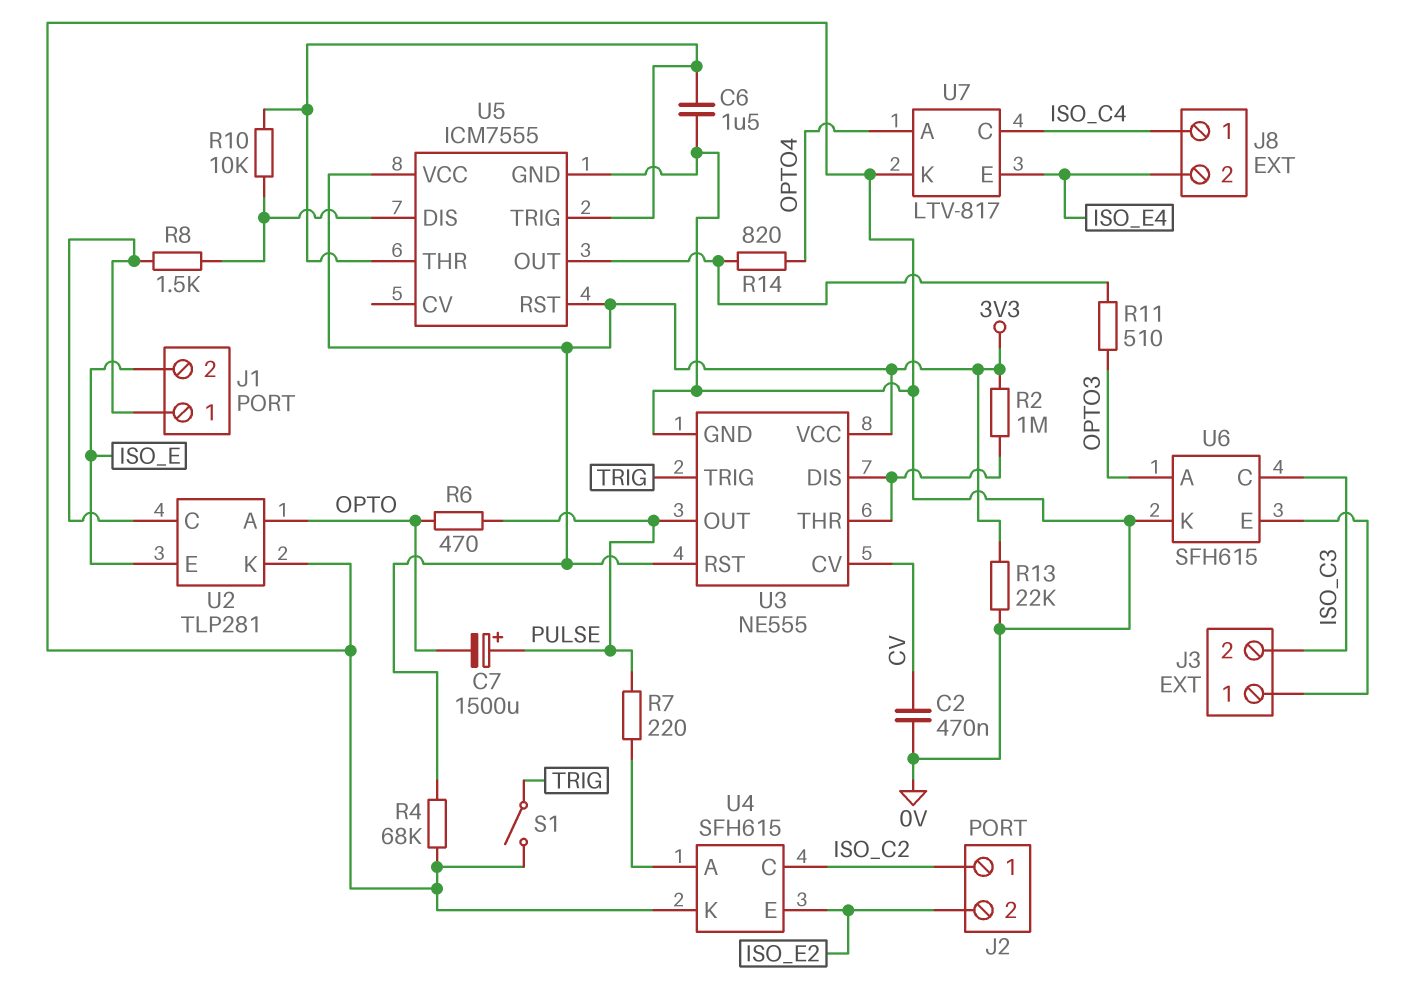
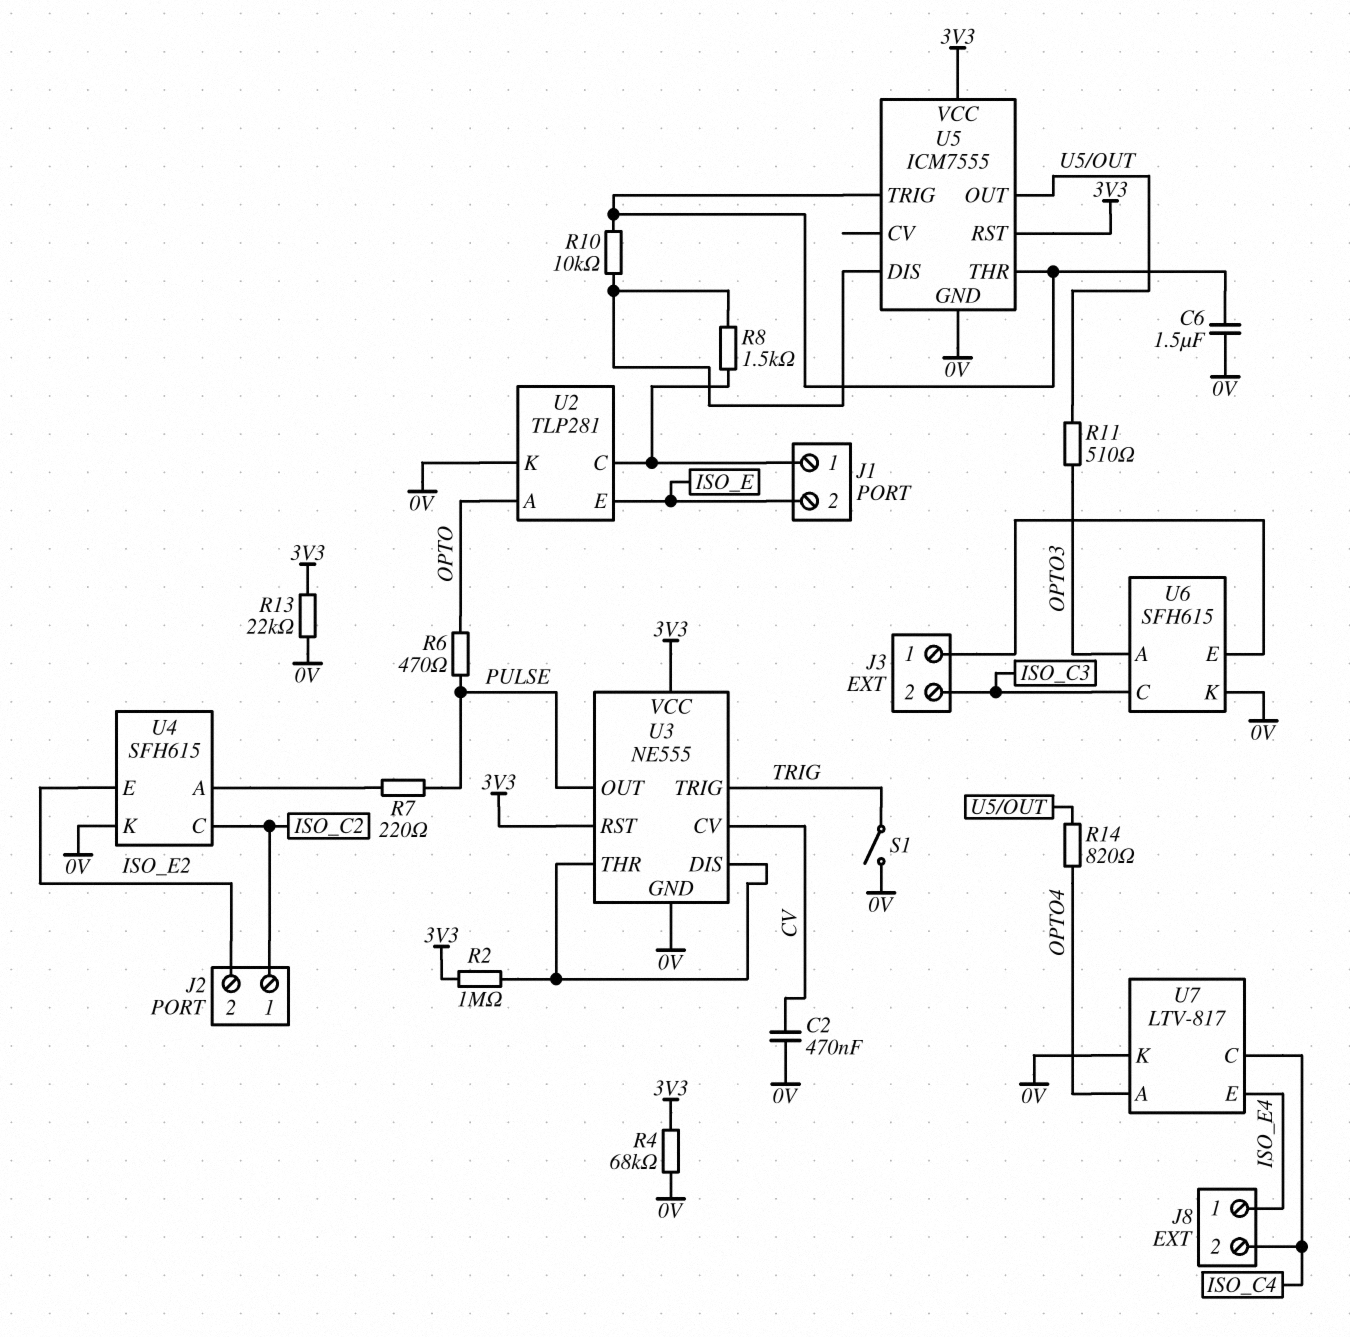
C7: 1500uF (plus PULSE, minus OPTO) -> none
J8 pin 1: ISO_C4 -> ISO_E4
J8 pin 2: ISO_E4 -> ISO_C4

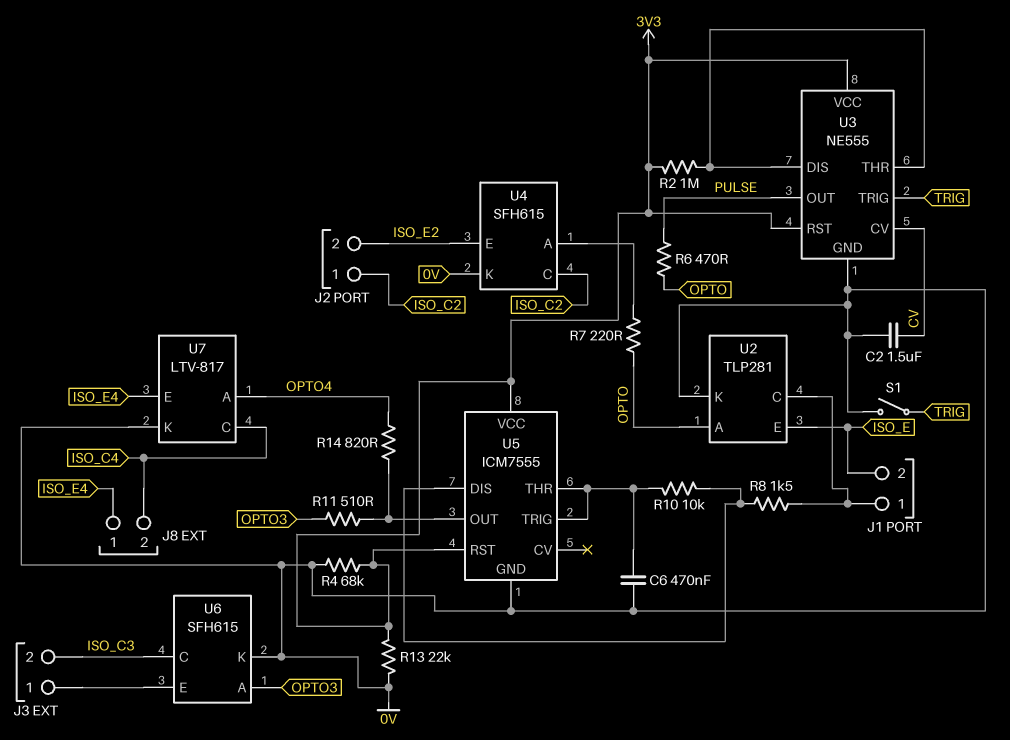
C2: 470nF (0V, CV) -> 1.5uF (0V, CV)
C6: 1.5uF (0V, U5/THR) -> 470nF (0V, U5/THR)
R7: 220 (PULSE, U4/A) -> 220 (OPTO, U4/A)

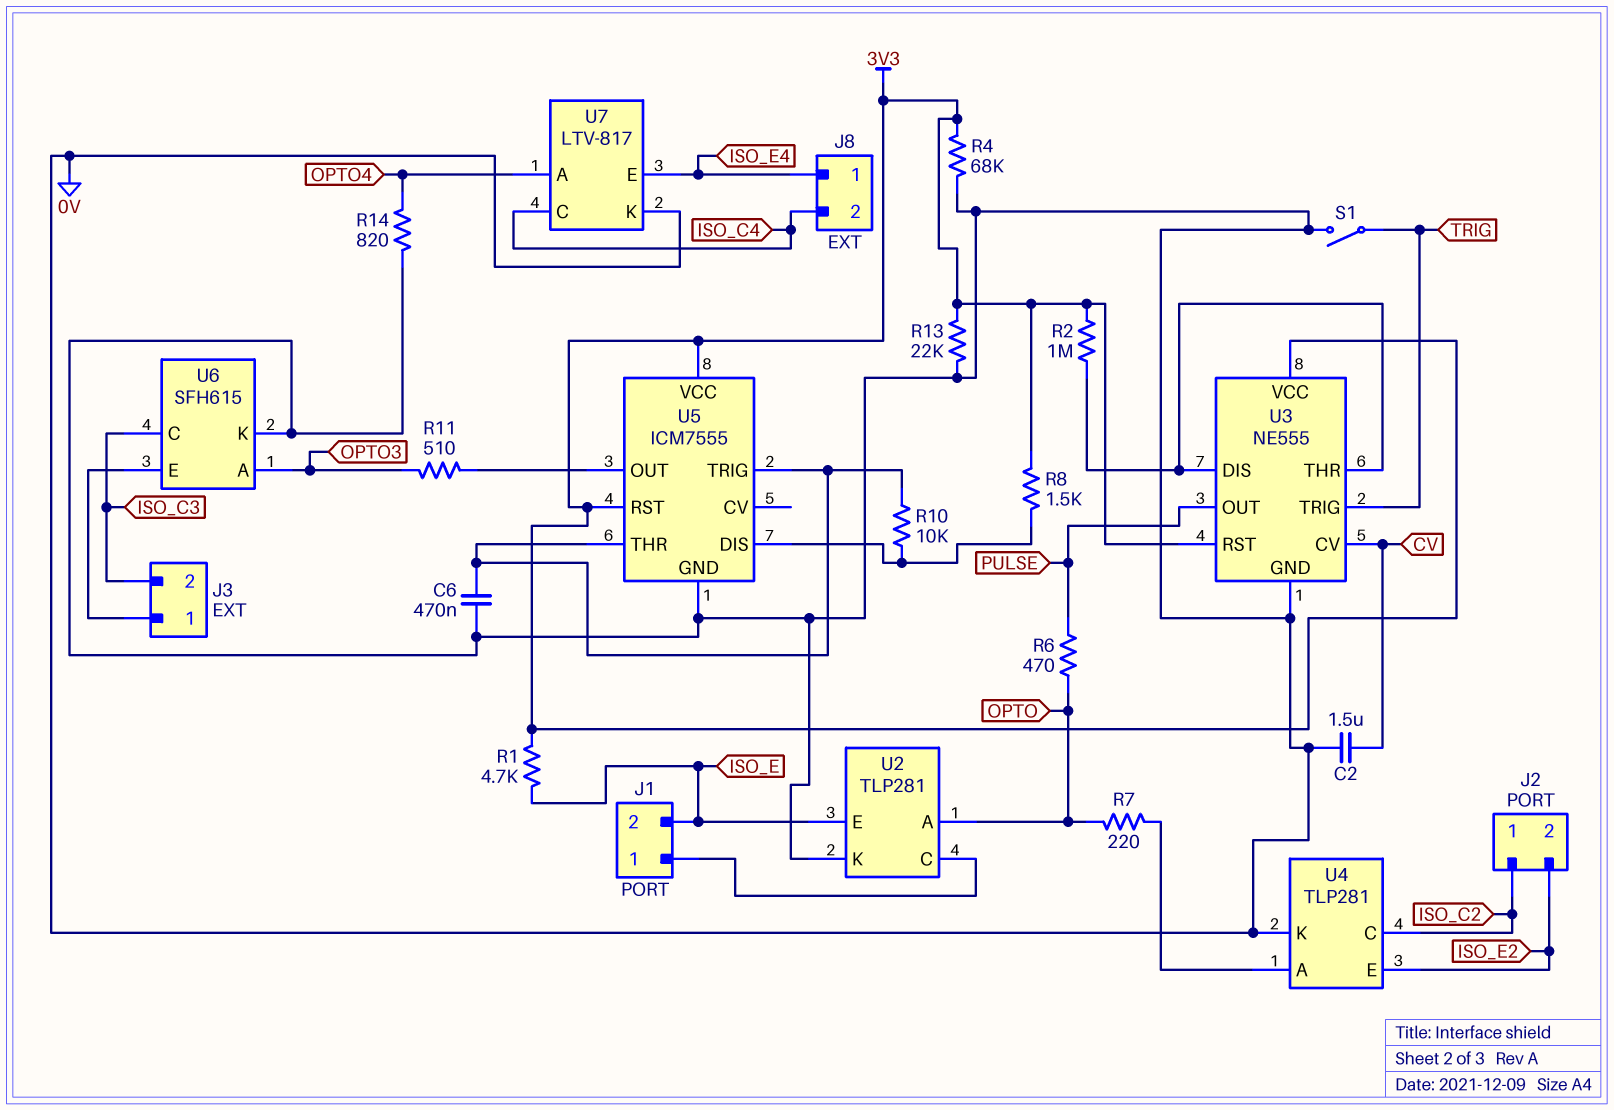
R1: none -> 4.7k (3V3, ISO_E)
R8: 1.5k (J1/1, U5/DIS) -> 1.5k (3V3, U5/DIS)
R14: 820 (OPTO4, U5/OUT) -> 820 (0V, OPTO4)
U4: SFH615 -> TLP281

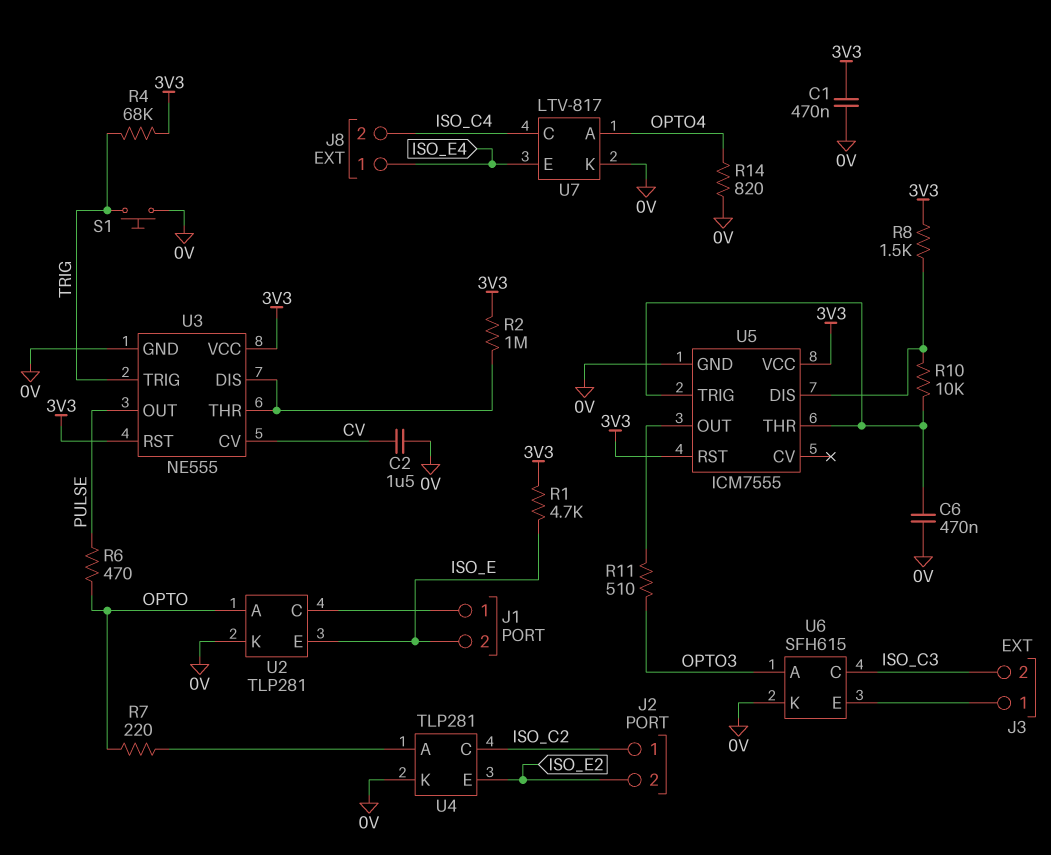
C1: none -> 470nF (0V, 3V3)
R4: 68k (0V, 3V3) -> 68k (3V3, TRIG)
R13: 22k (0V, 3V3) -> none
S1: switch (0V, TRIG) -> button (0V, TRIG)

